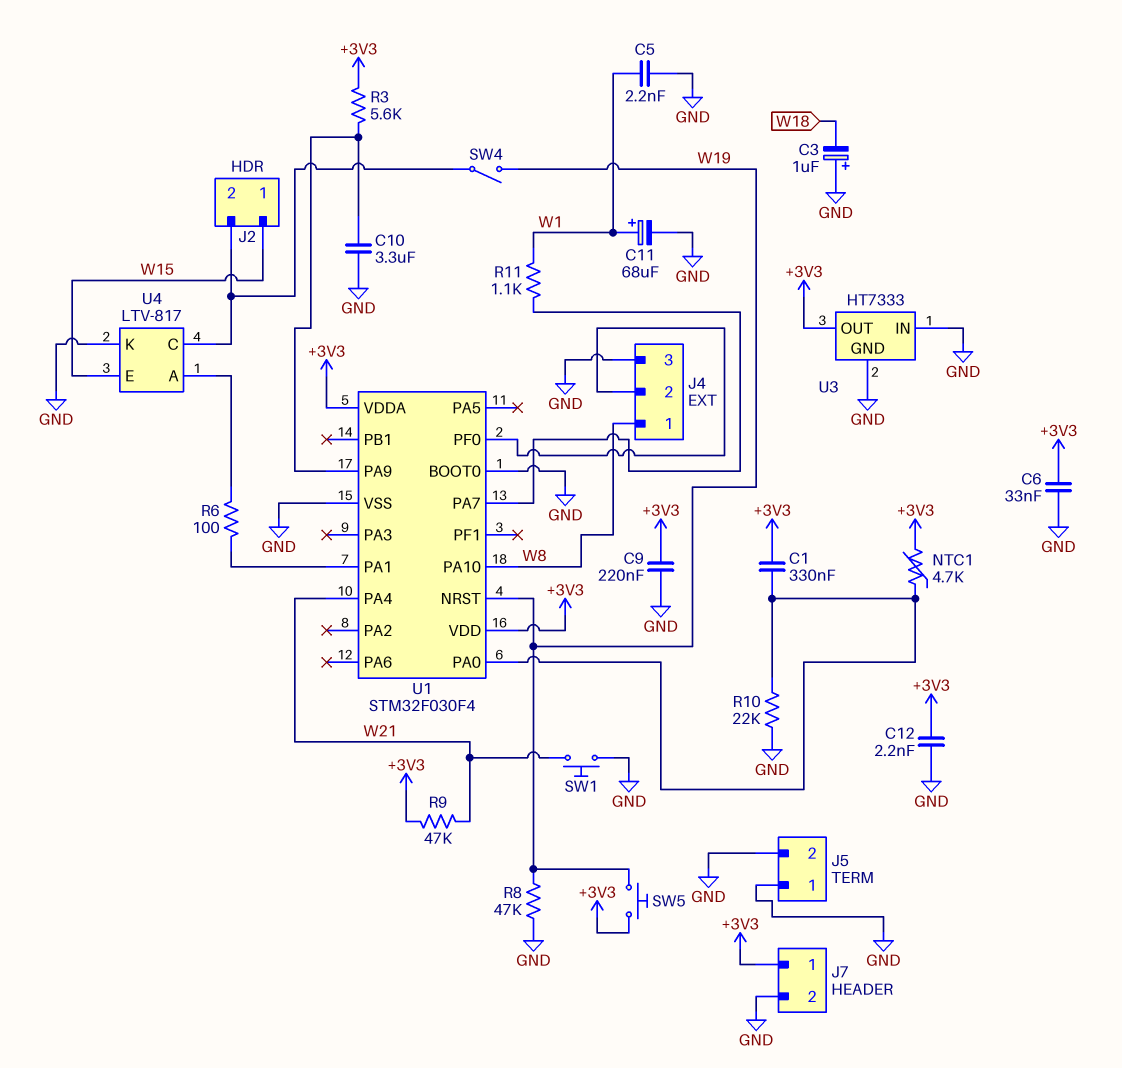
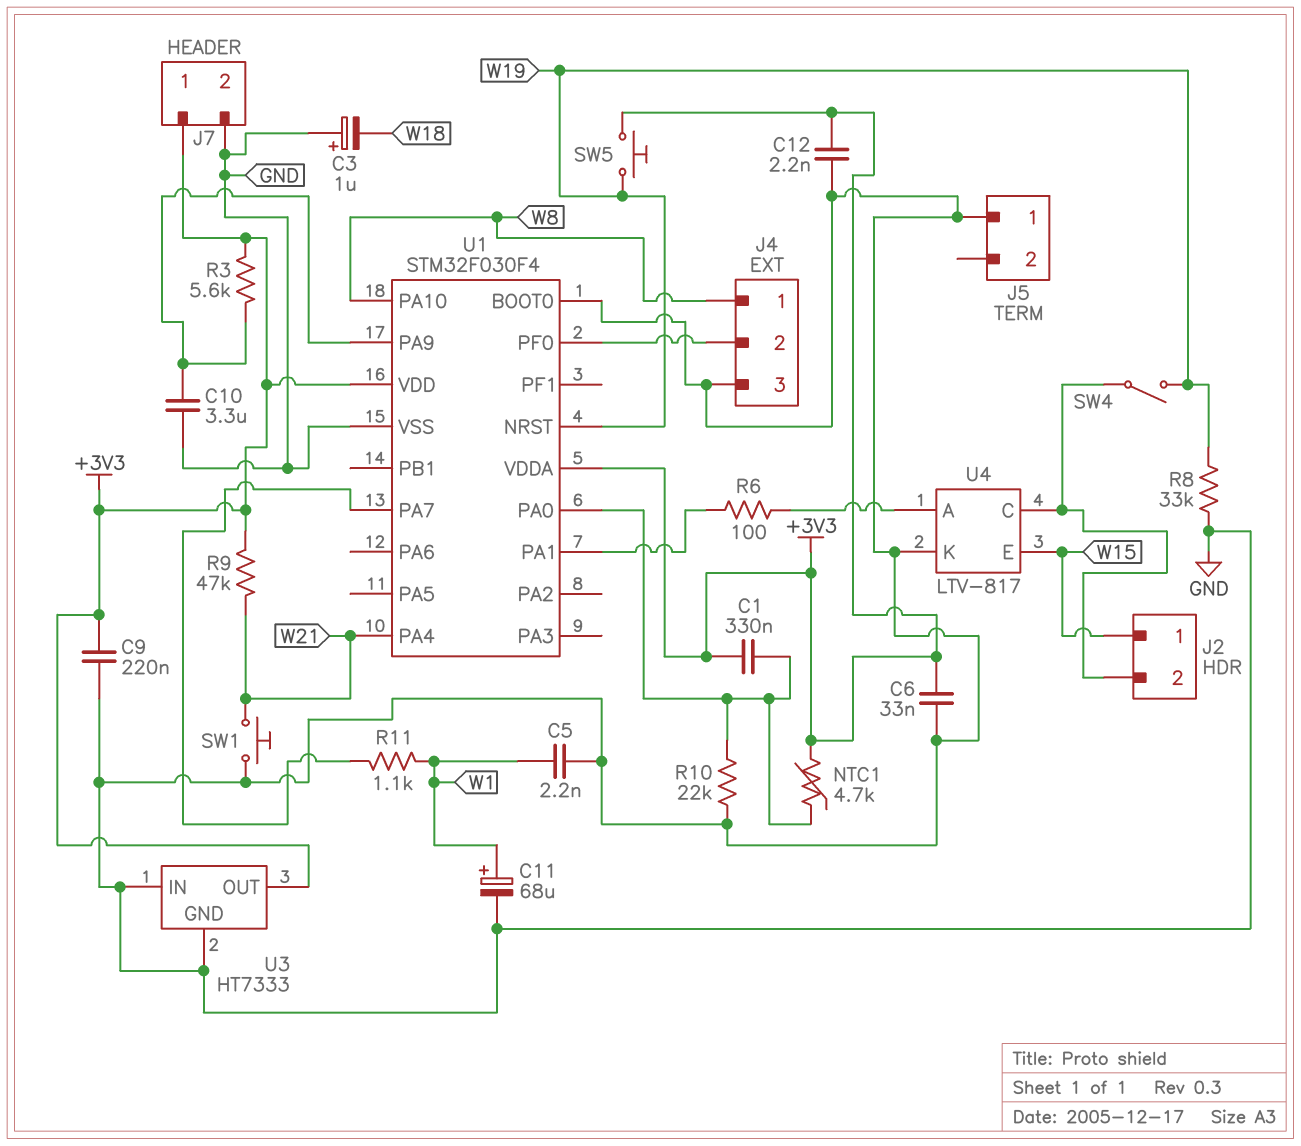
J5 pin 2: GND -> none
R8: 47k (GND, W19) -> 33k (GND, W19)

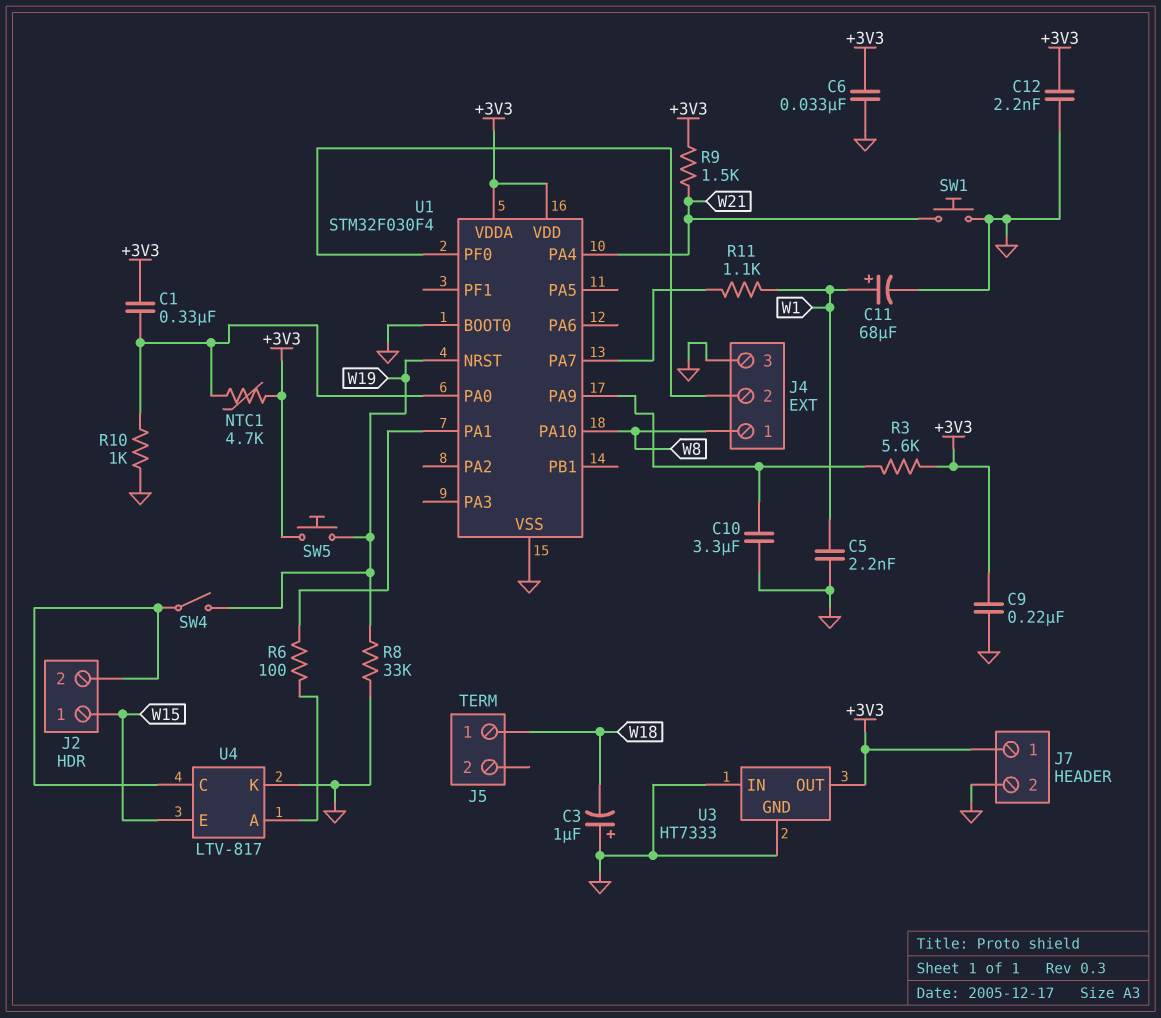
J5 pin 1: GND -> W18
R9: 47k (+3V3, W21) -> 1.5k (+3V3, W21)
R10: 22k (GND, U1/PA0) -> 1k (GND, U1/PA0)

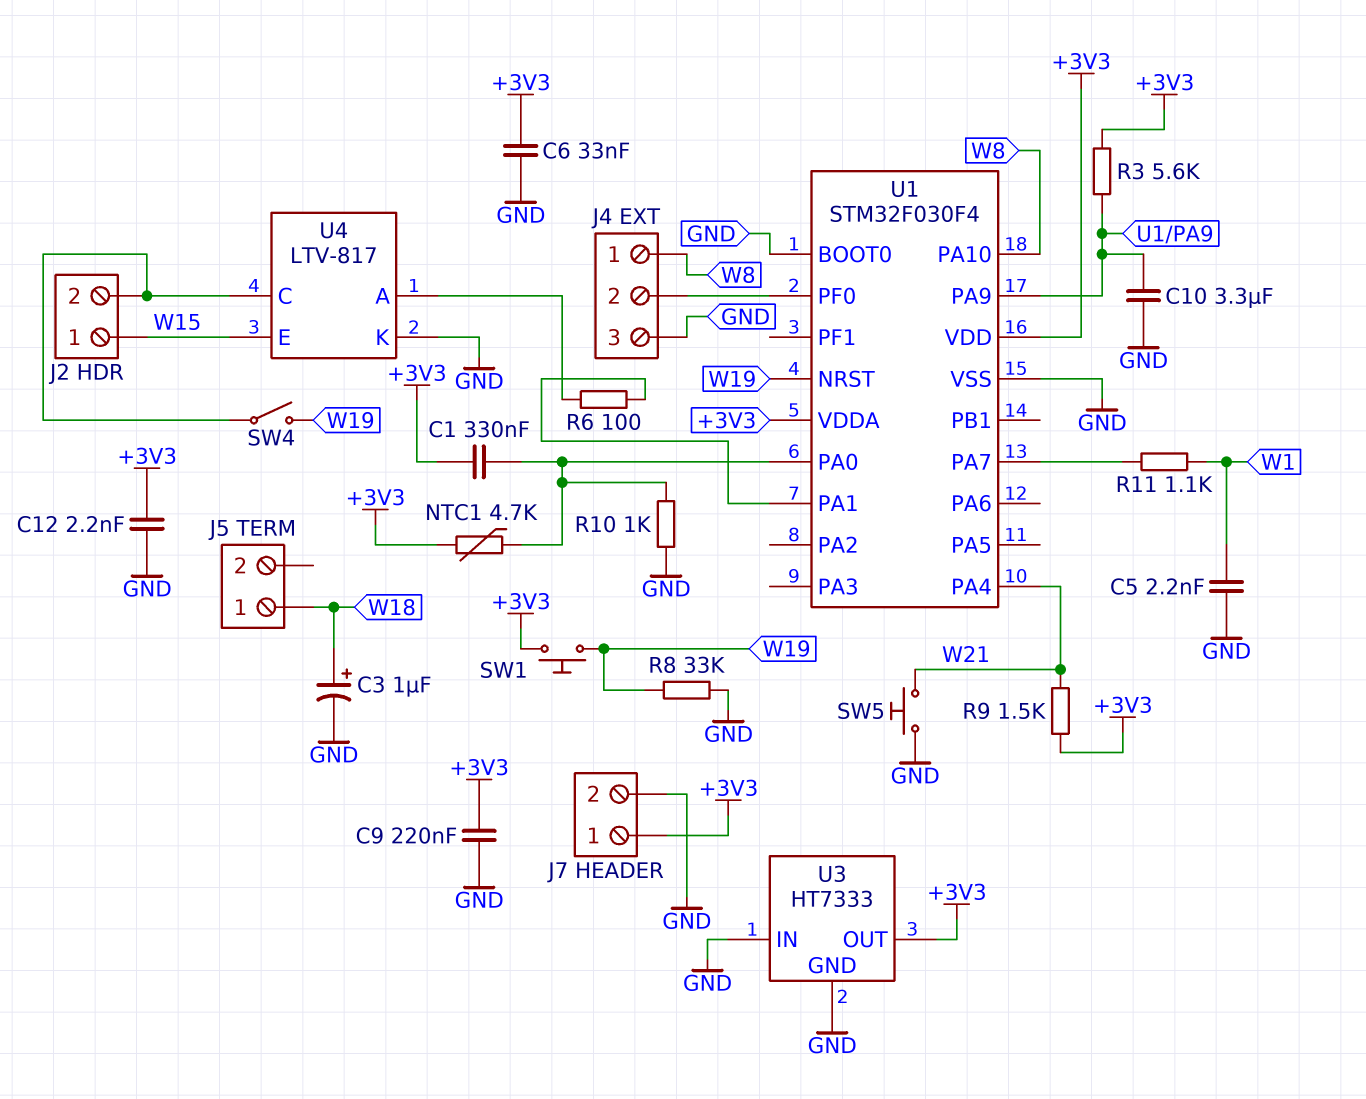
C3: 1uF (plus GND, minus W18) -> 1uF (plus W18, minus GND)
C11: 68uF (plus W1, minus GND) -> none
SW1: button (GND, W21) -> button (+3V3, W19)
SW5: button (+3V3, W19) -> button (GND, W21)

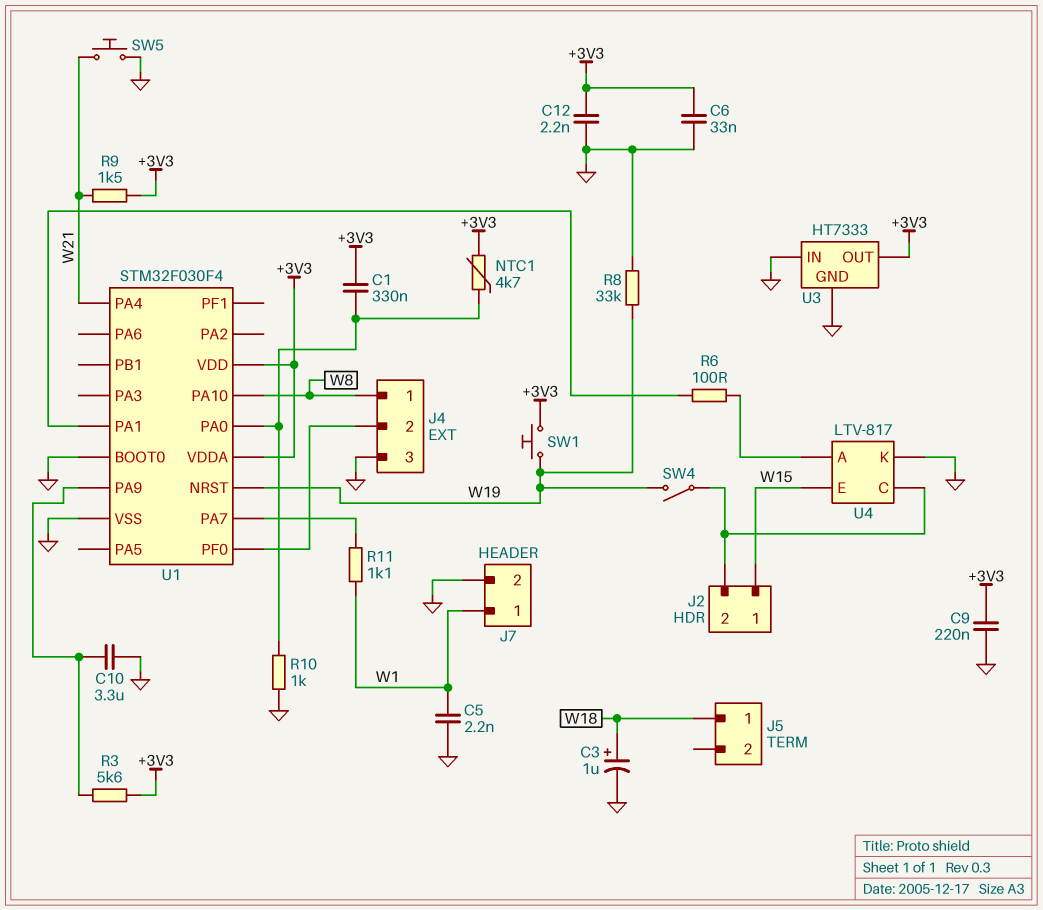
J7 pin 1: +3V3 -> W1

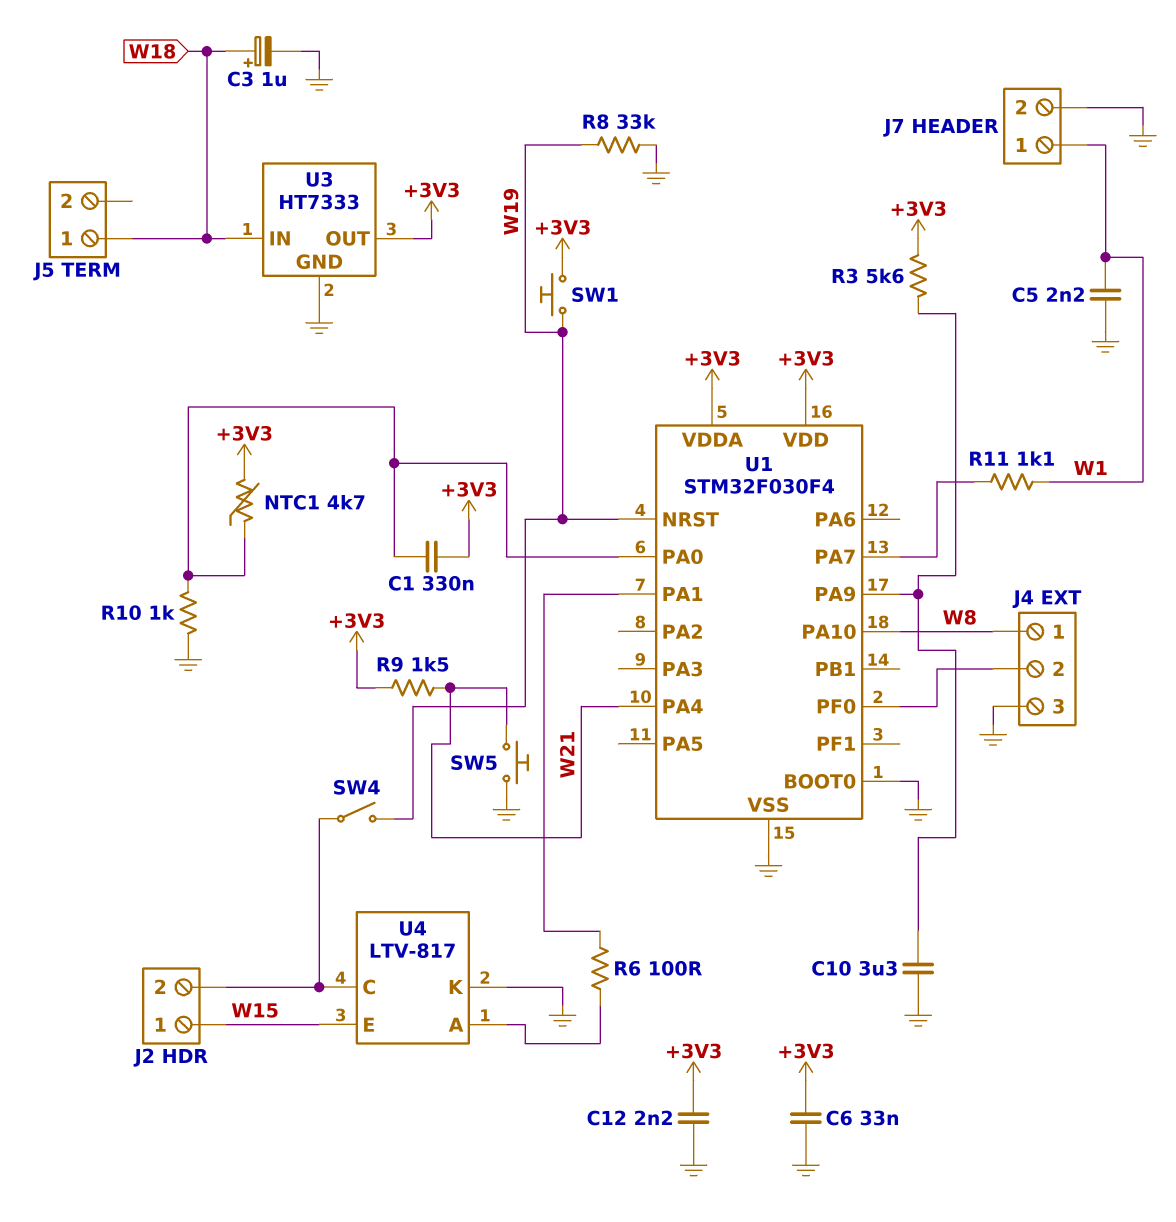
C9: 220nF (+3V3, GND) -> none
U3 pin IN: GND -> W18

